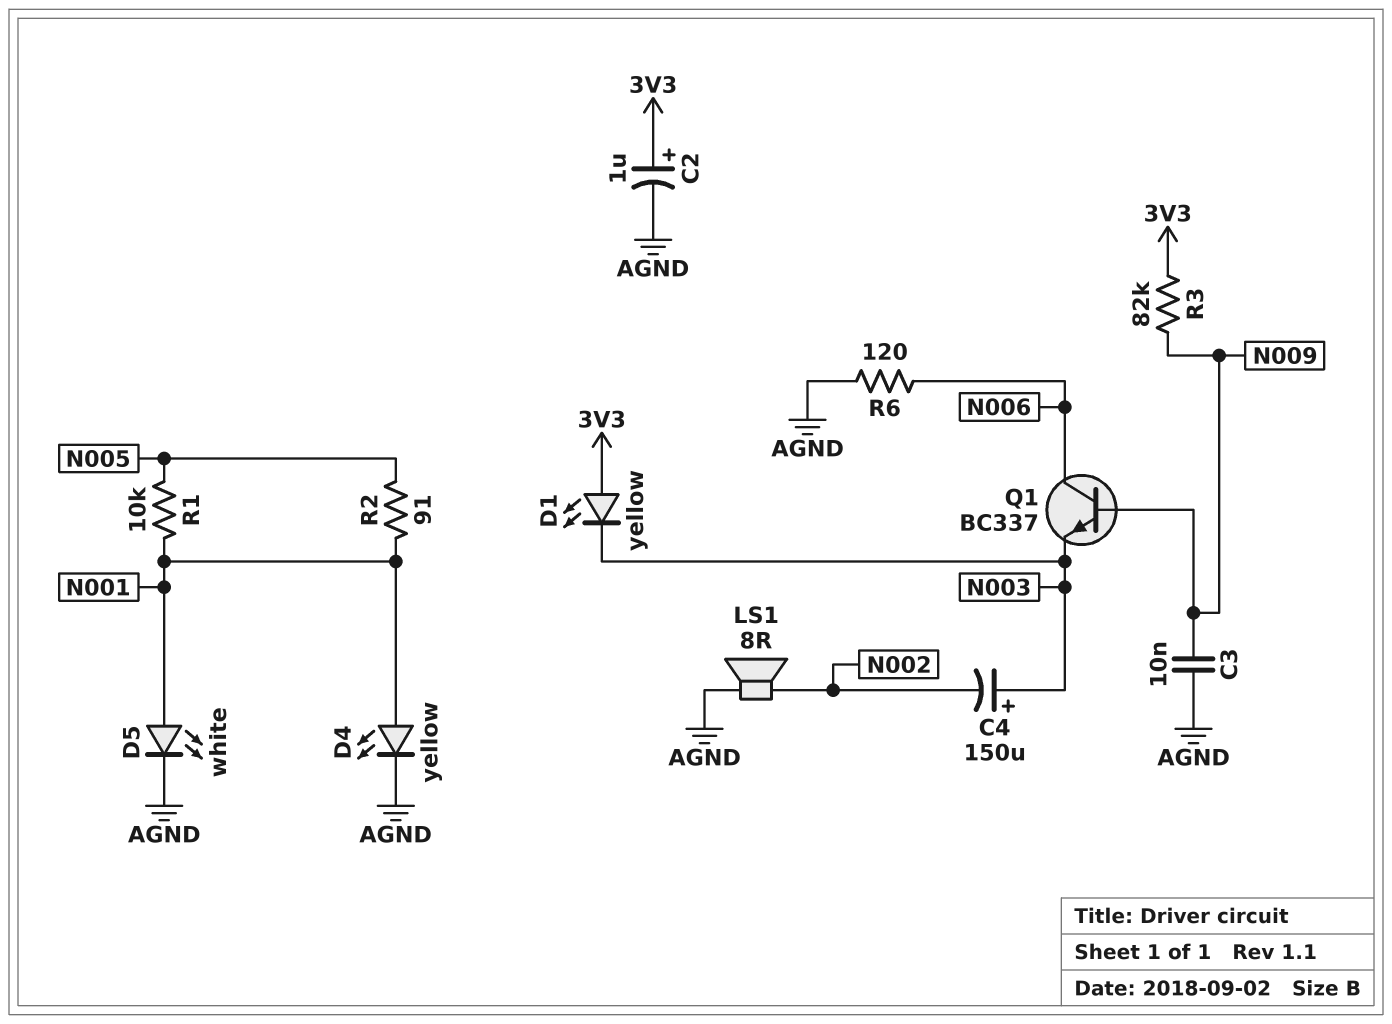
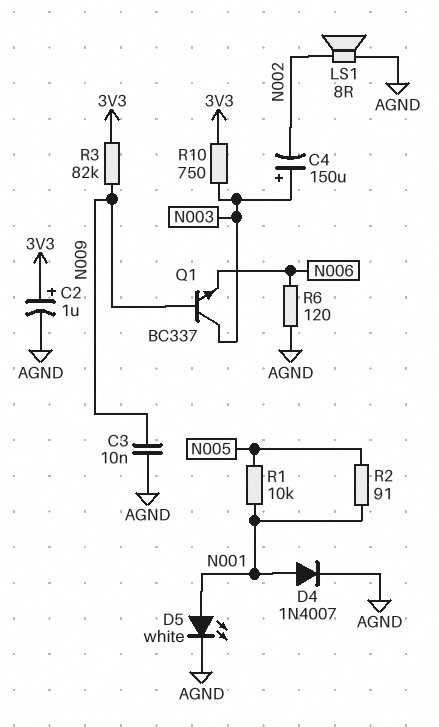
D1: LED yellow (A 3V3, K N003) -> none
D4: LED yellow (A N001, K AGND) -> diode 1N4007 (A N001, K AGND)
Q1: NPN BC337 (B N009, C N006, E N003) -> NPN BC337 (B N009, C N003, E N006)
R10: none -> 750 (3V3, N003)

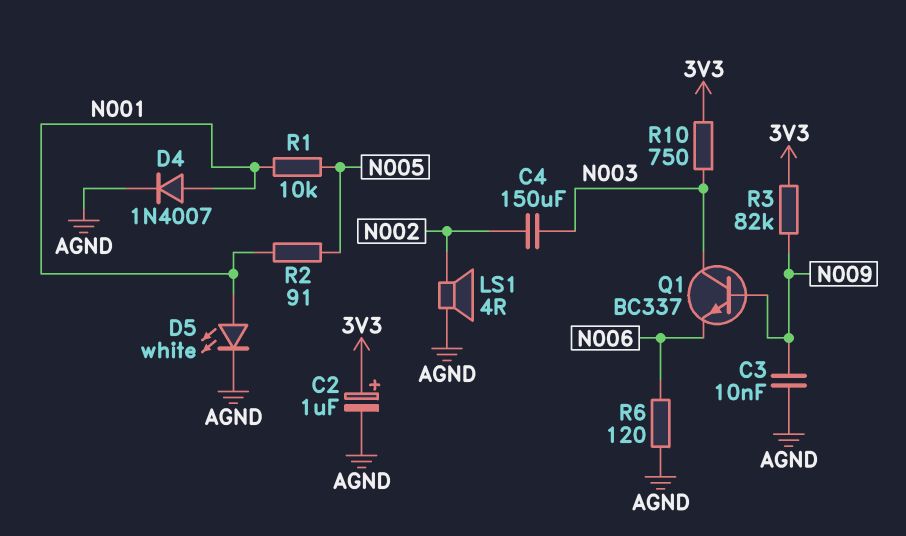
C4: 150uF (plus N003, minus N002) -> 150uF (N002, N003)
LS1: speaker 8R (AGND, N002) -> speaker 4R (AGND, N002)

